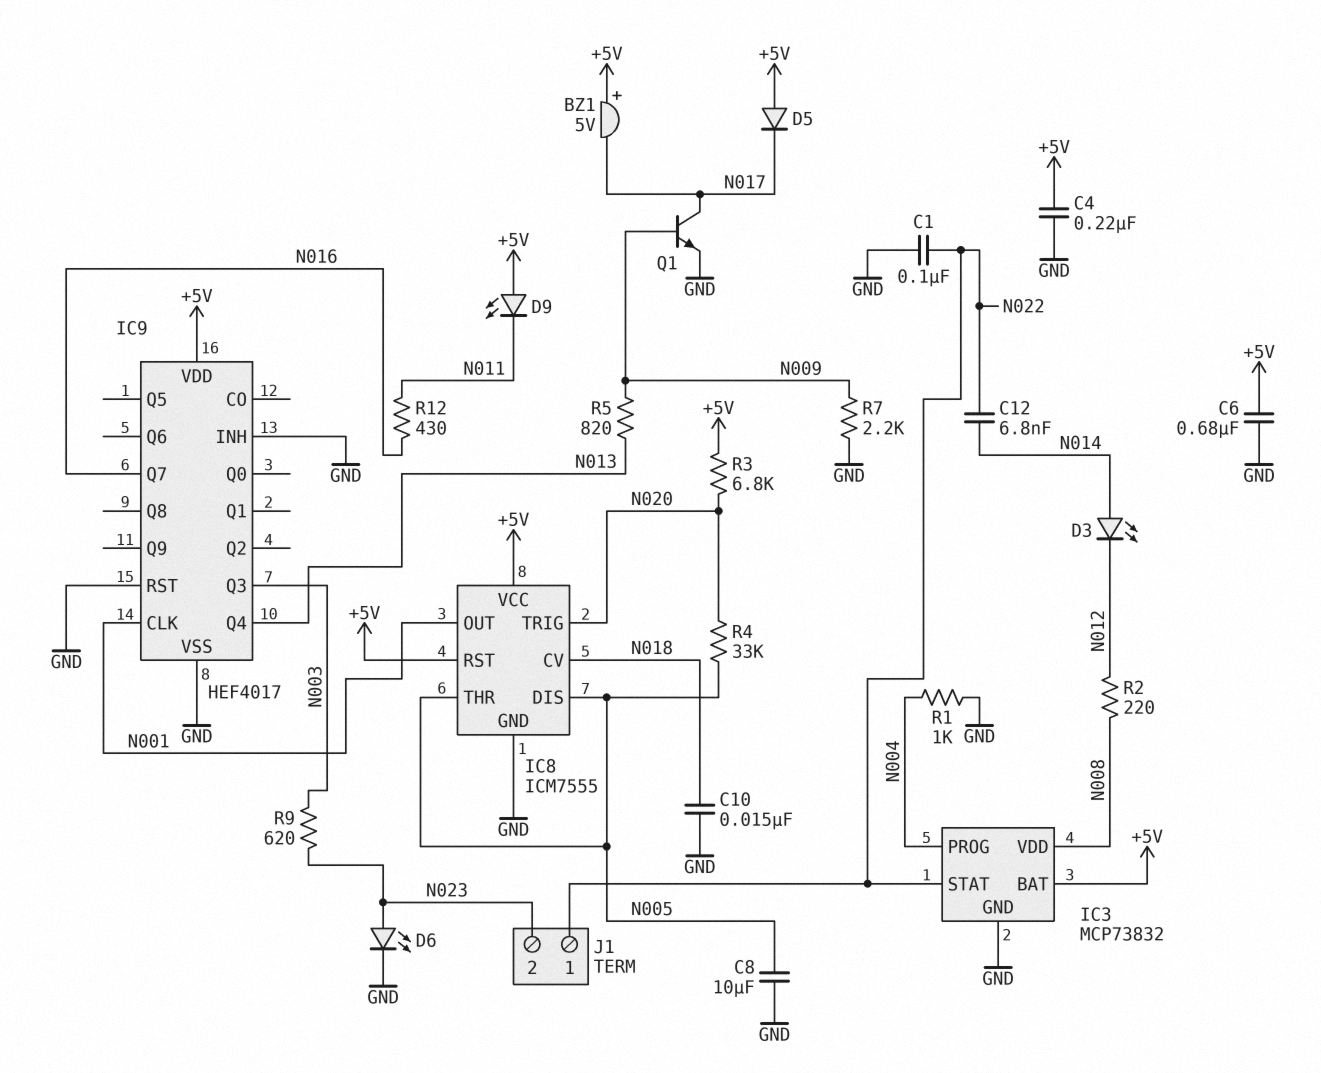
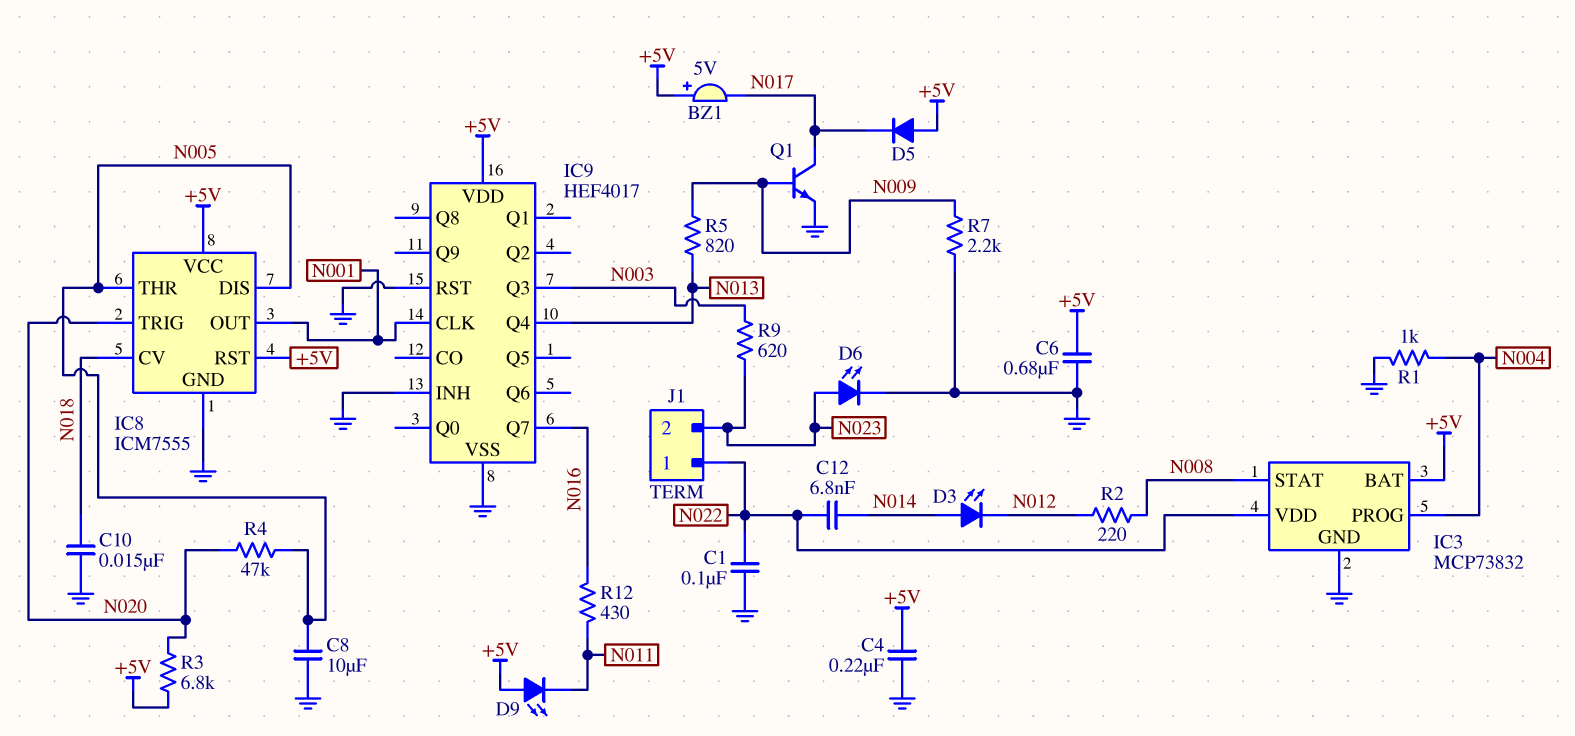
IC3 pin STAT: N022 -> N008
IC3 pin VDD: N008 -> N022
R4: 33k (N005, N020) -> 47k (N005, N020)

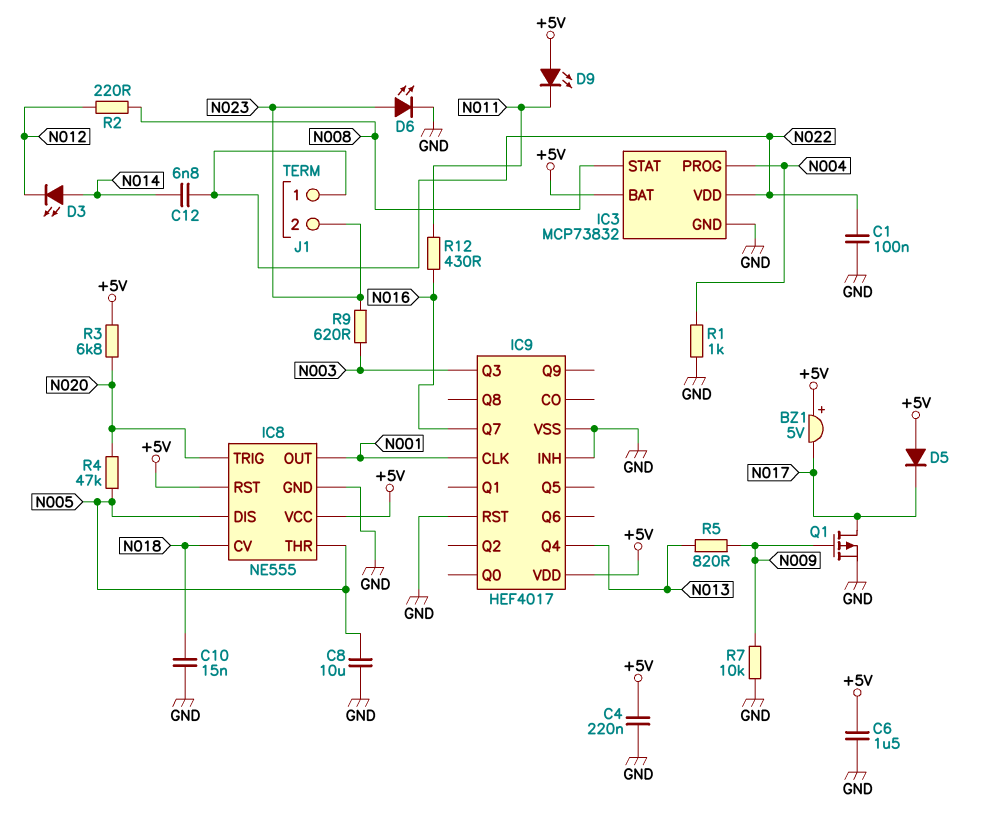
C6: 680nF (+5V, GND) -> 1.5uF (+5V, GND)
IC8: ICM7555 -> NE555
Q1: NPN (B N009, C N017, E GND) -> PMOS (G N009, D N017, S GND)
R7: 2.2k (GND, N009) -> 10k (GND, N009)

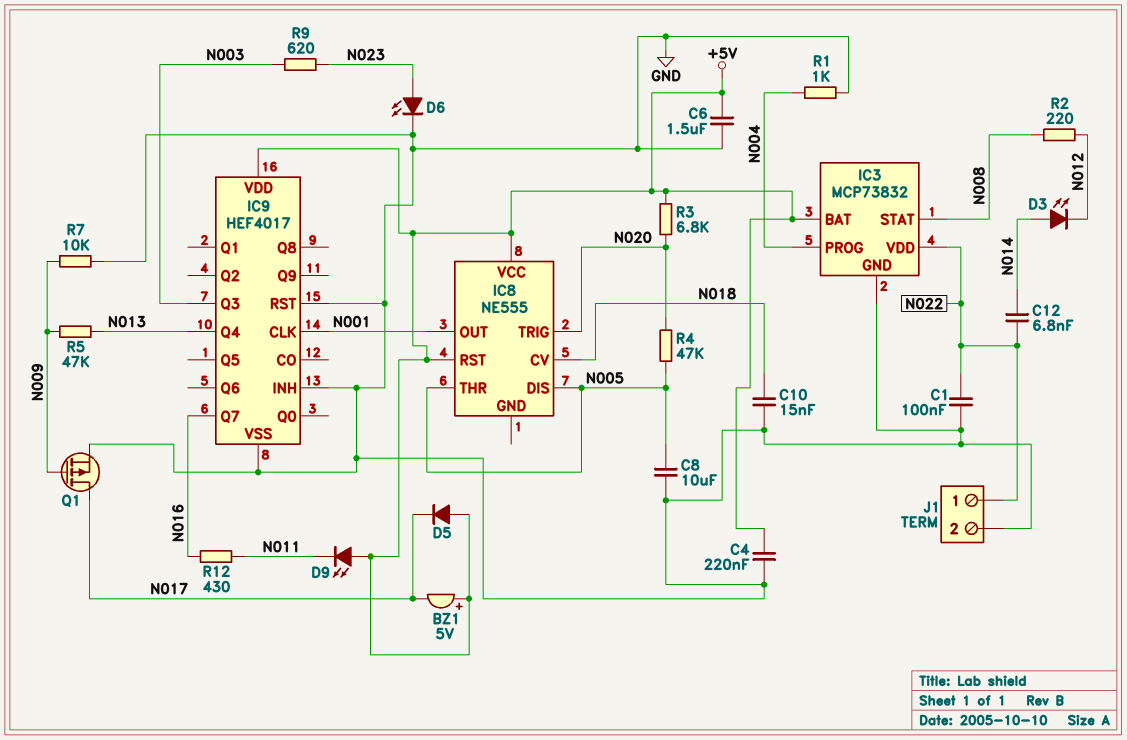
IC8 pin GND: GND -> none
J1 pin 2: N023 -> GND
R5: 820 (N009, N013) -> 47k (N009, N013)

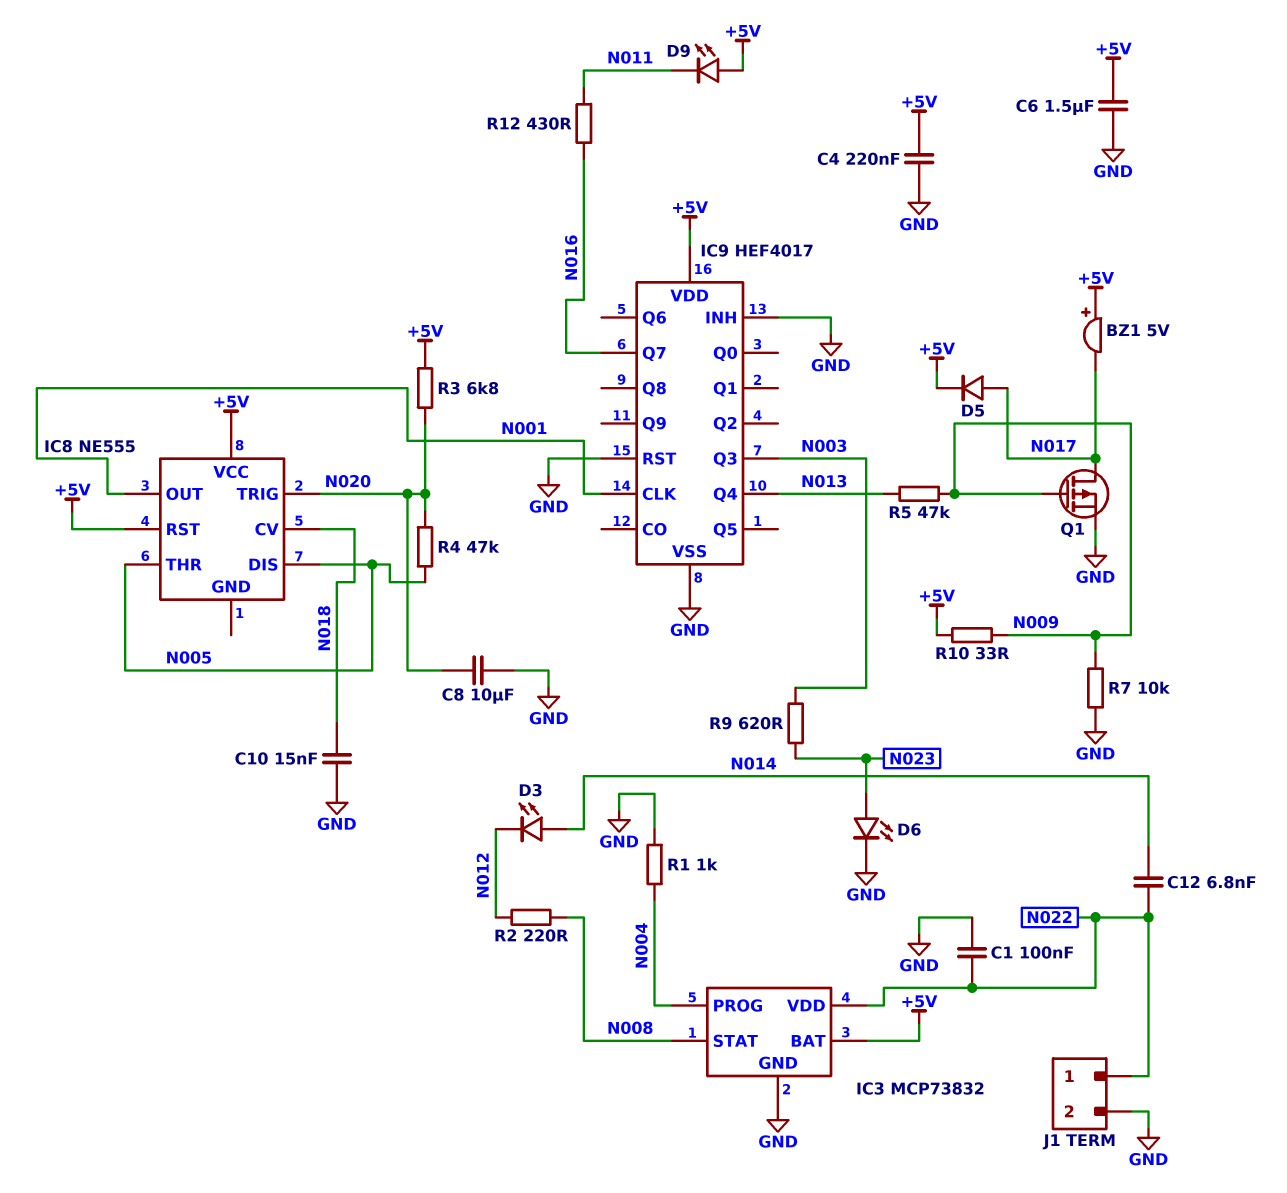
C8: 10uF (GND, N005) -> 10uF (GND, N020)
D5: diode (A +5V, K N017) -> diode (A N017, K +5V)
R10: none -> 33 (+5V, N009)

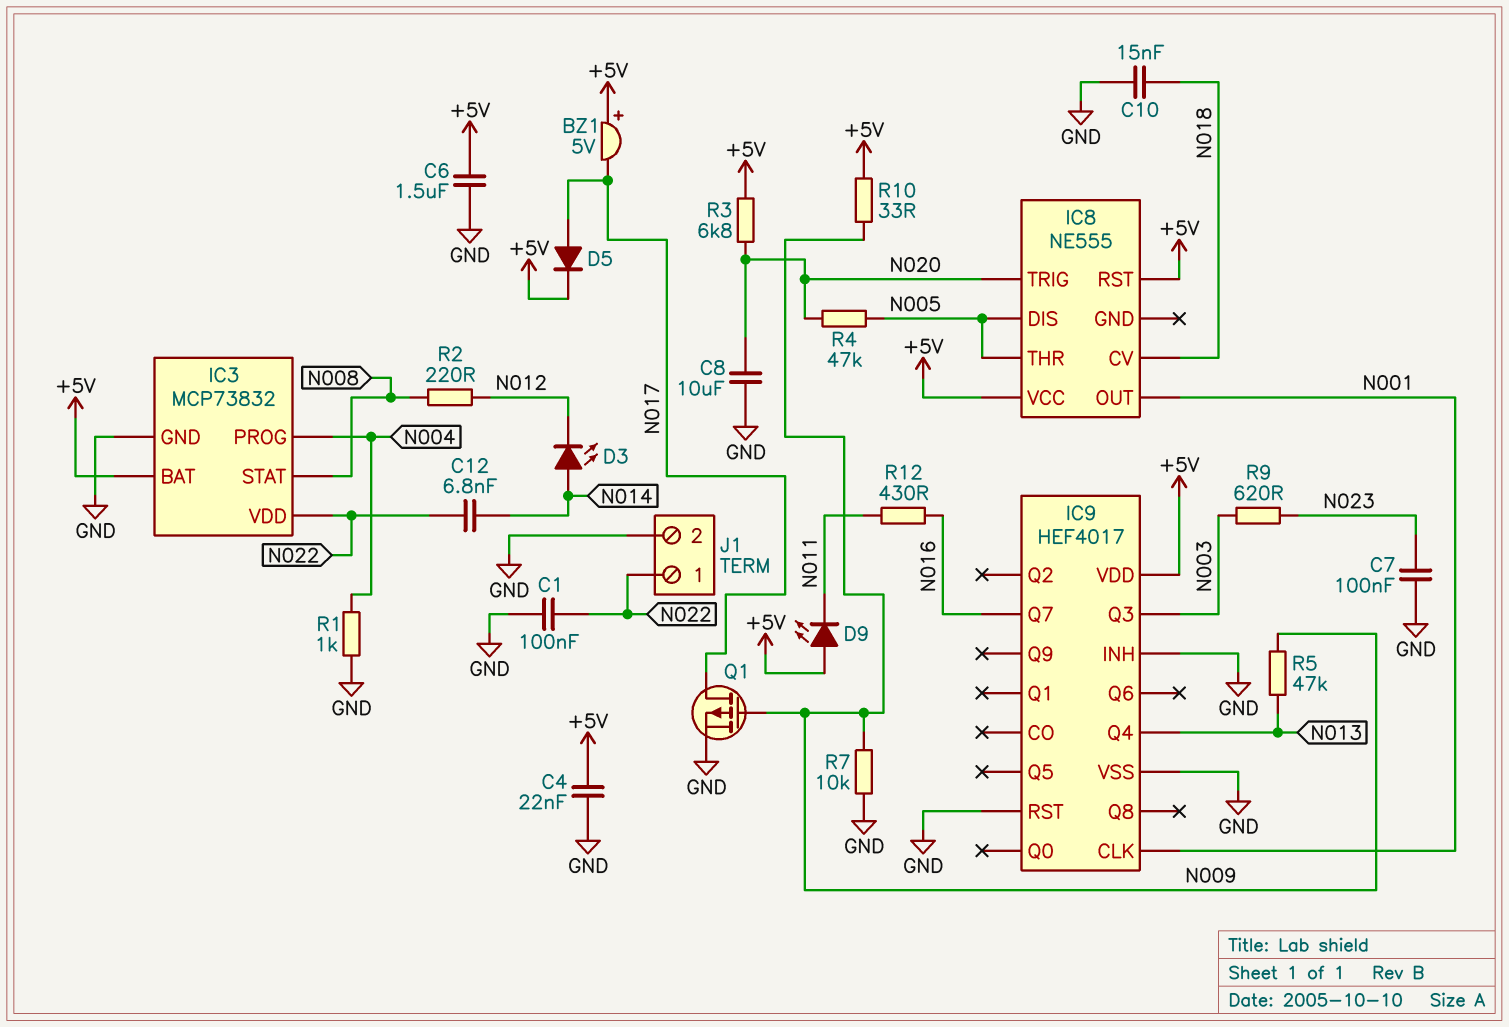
C4: 220nF (+5V, GND) -> 22nF (+5V, GND)
C7: none -> 100nF (GND, N023)
D6: LED (A N023, K GND) -> none

